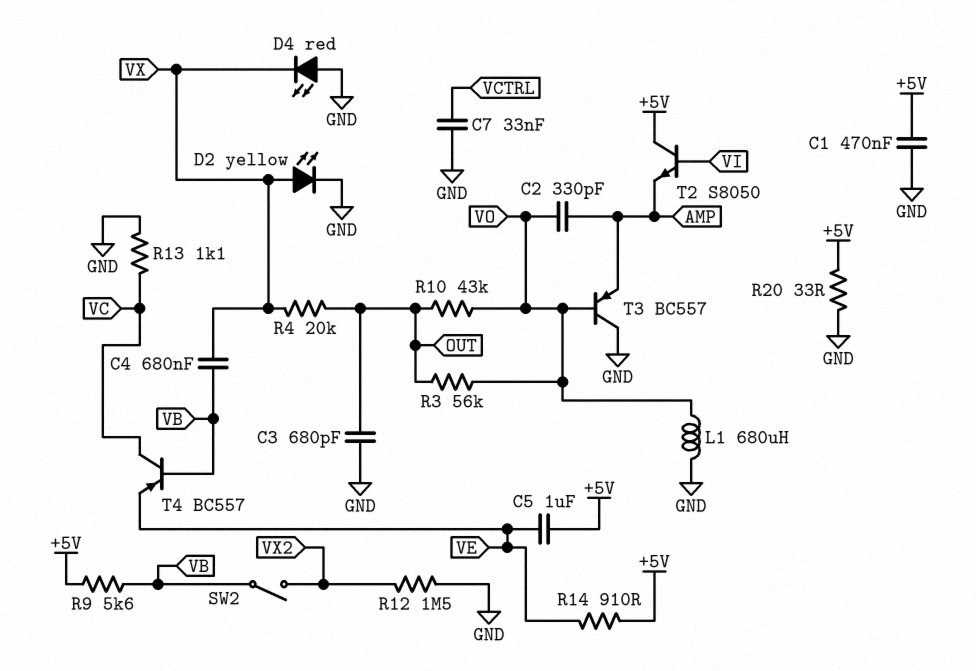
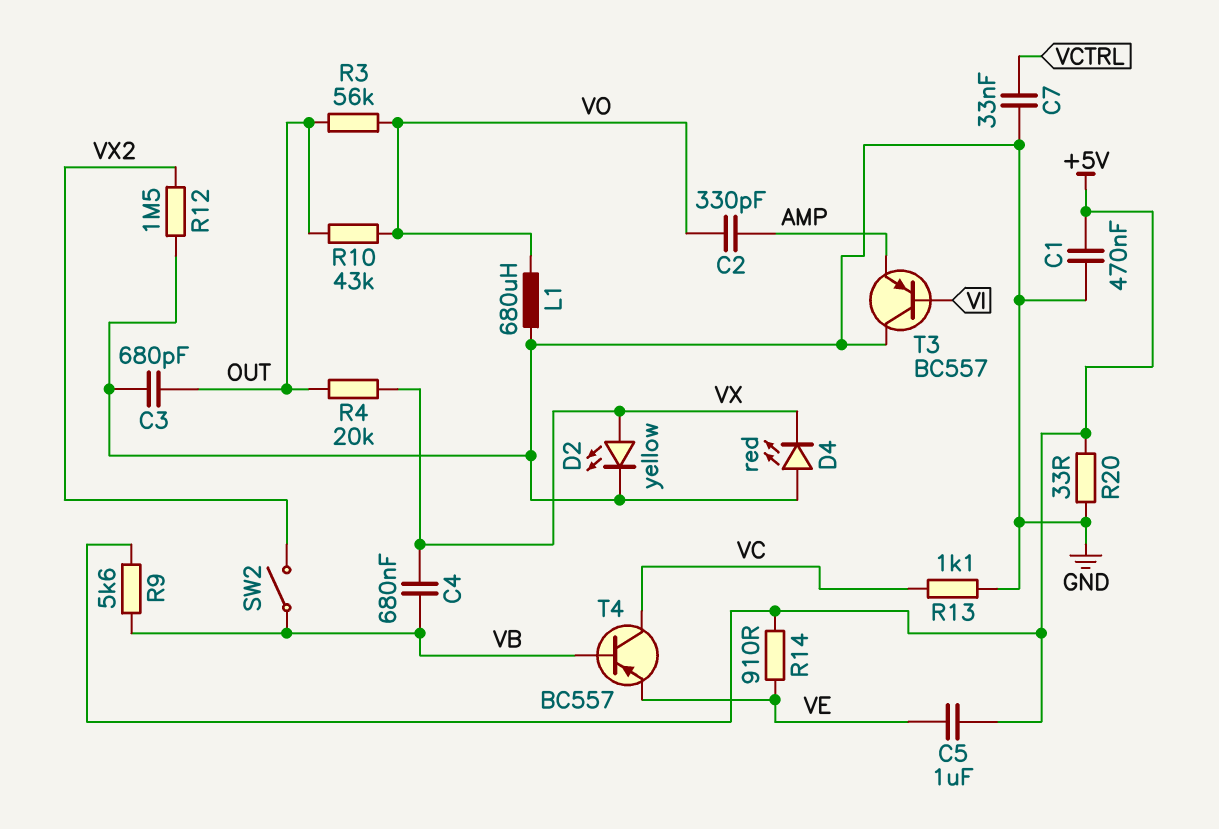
T2: NPN S8050 (B VI, C +5V, E AMP) -> none
T3: PNP BC557 (B VO, C GND, E AMP) -> PNP BC557 (B VI, C GND, E AMP)

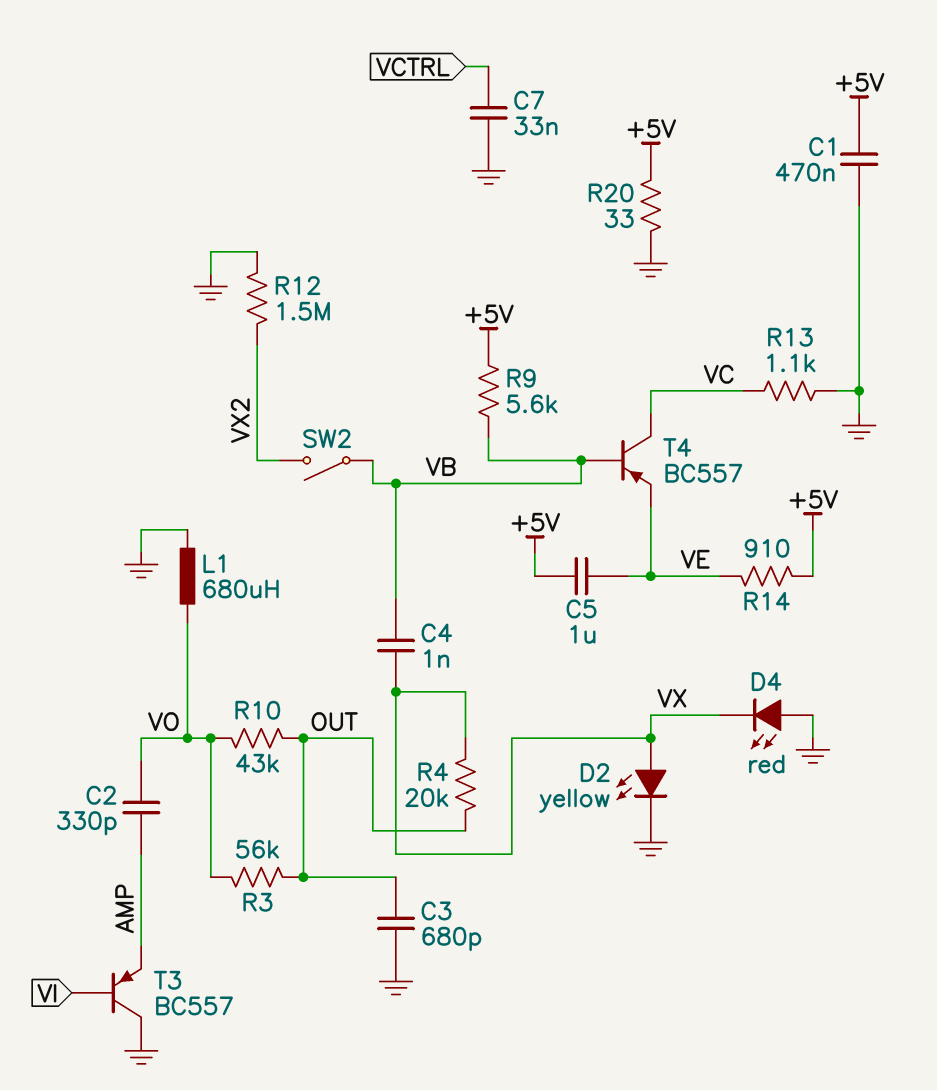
C4: 680nF (VB, VX) -> 1nF (VB, VX)

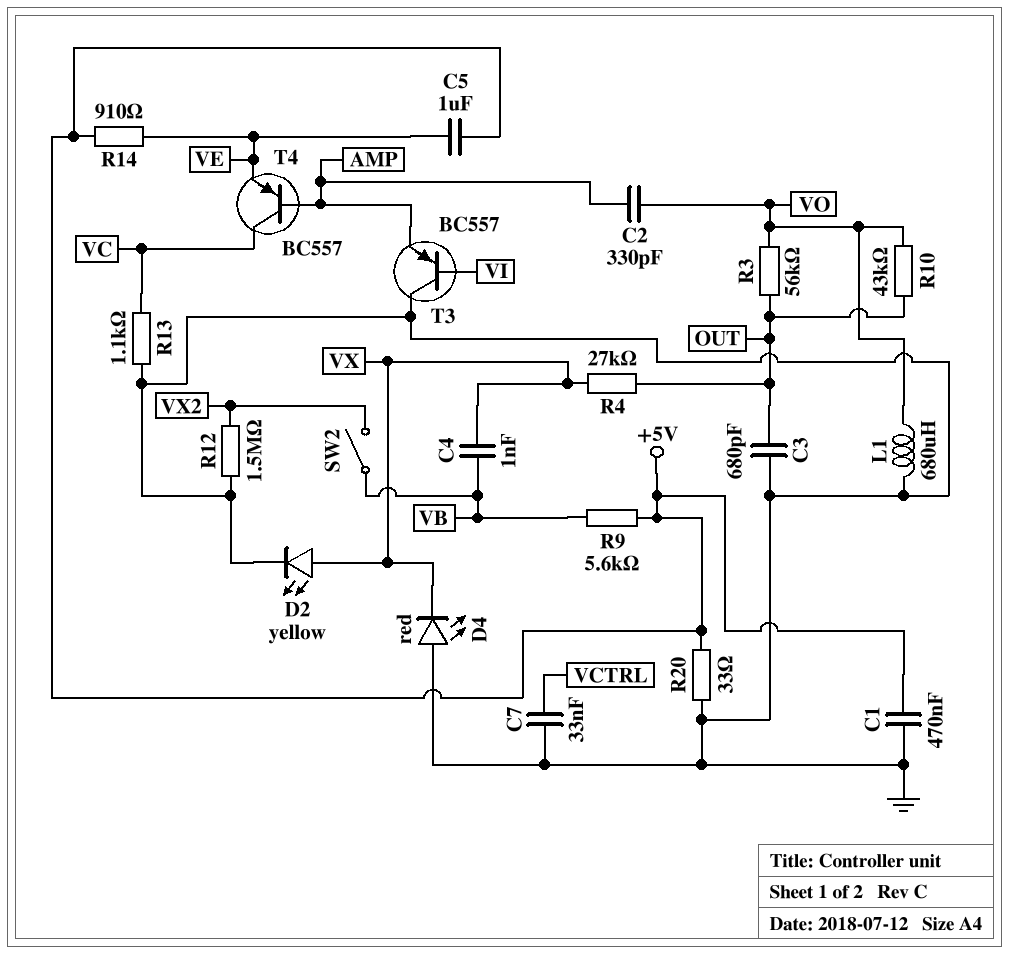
R4: 20k (OUT, VX) -> 27k (OUT, VX)
T4: PNP BC557 (B VB, C VC, E VE) -> PNP BC557 (B AMP, C VC, E VE)

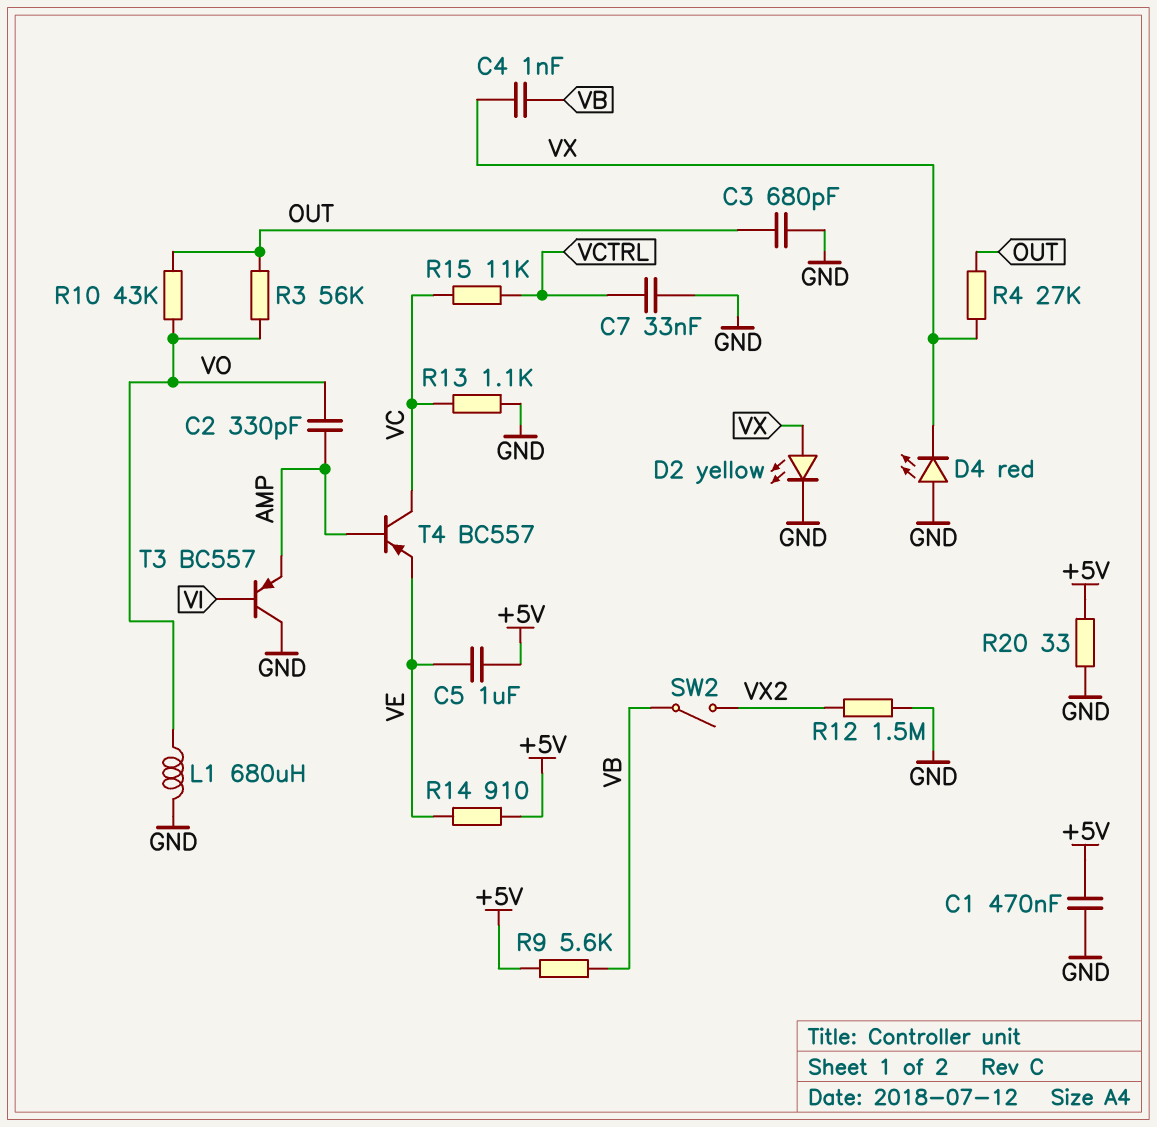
R15: none -> 11k (VC, VCTRL)

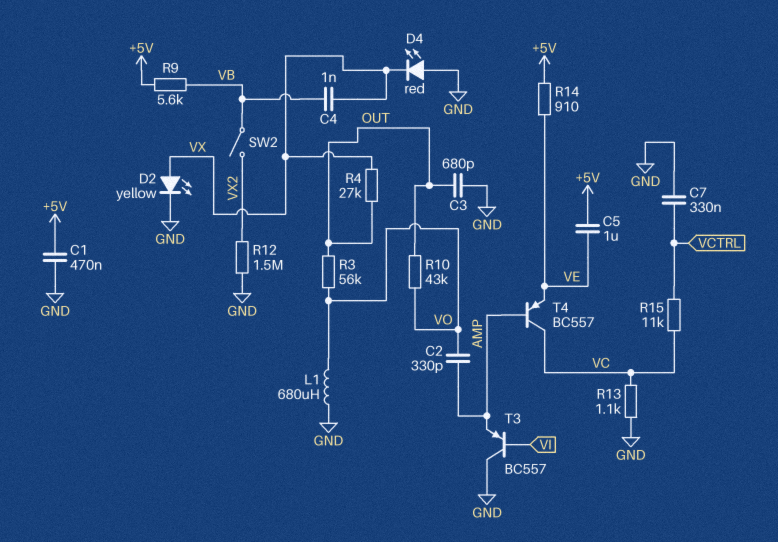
C7: 33nF (GND, VCTRL) -> 330nF (GND, VCTRL)
R20: 33 (+5V, GND) -> none

